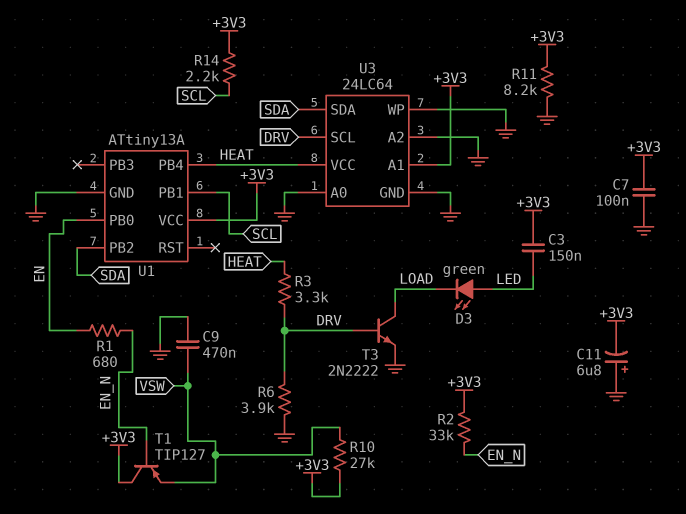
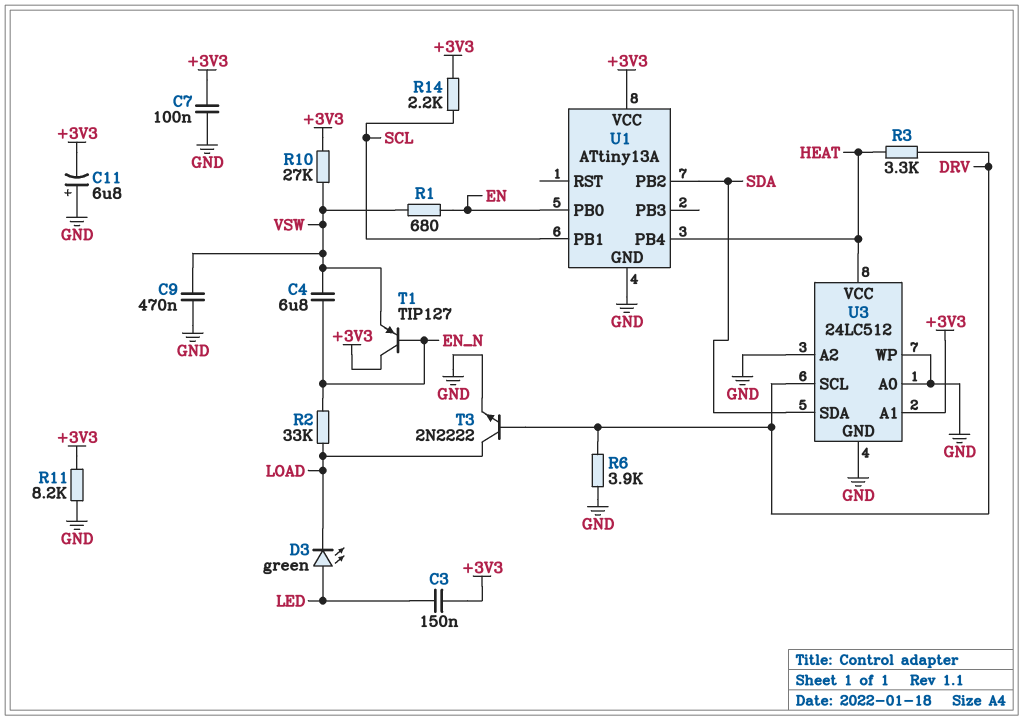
C4: none -> 6.8uF (EN_N, VSW)
R1: 680 (EN, EN_N) -> 680 (EN, VSW)
R2: 33k (+3V3, EN_N) -> 33k (EN_N, LOAD)
U3: 24LC64 -> 24LC512

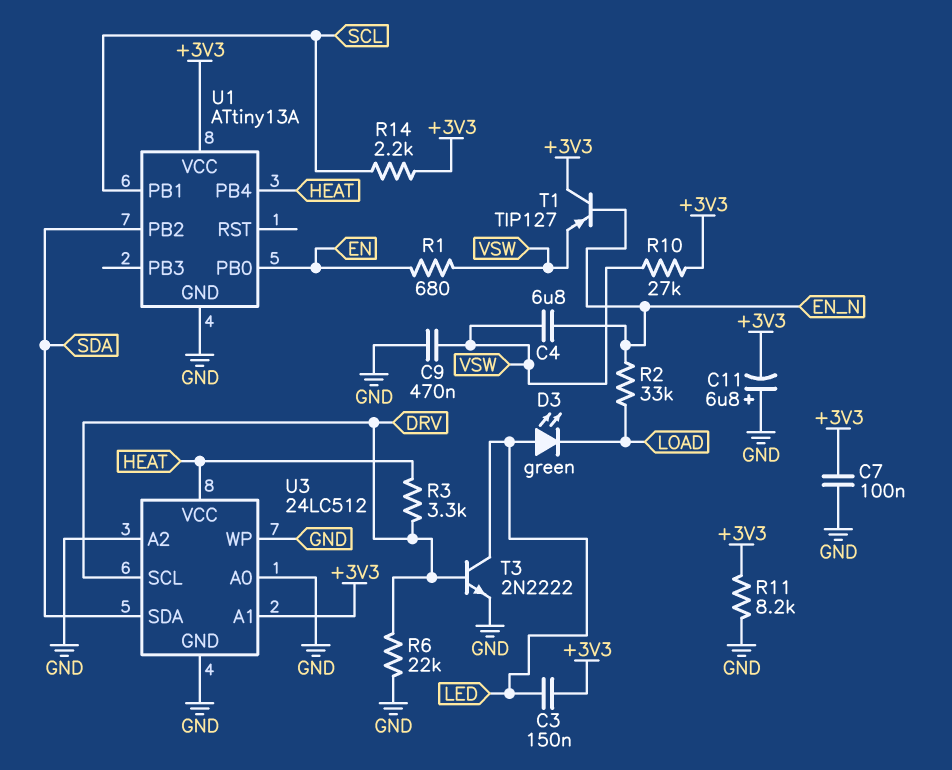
R6: 3.9k (DRV, GND) -> 22k (DRV, GND)
T3: NPN 2N2222 (B DRV, C LOAD, E GND) -> NPN 2N2222 (B DRV, C LED, E GND)

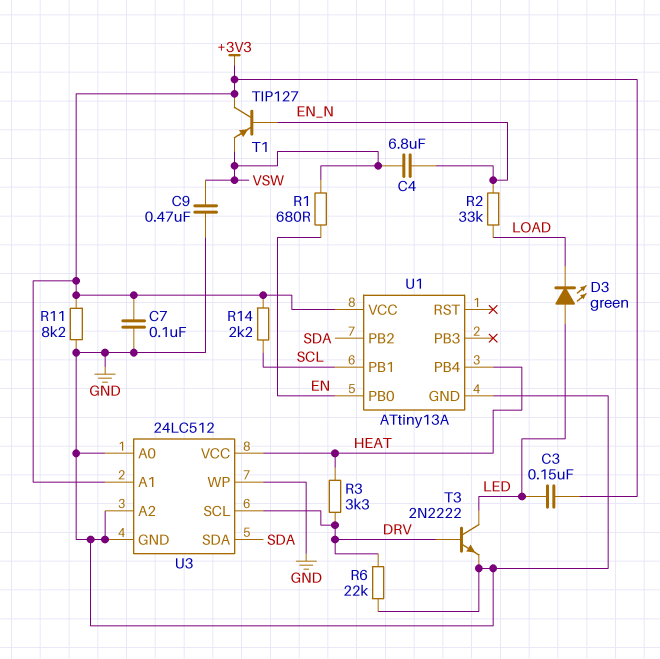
C11: 6.8uF (plus GND, minus +3V3) -> none
R10: 27k (+3V3, VSW) -> none

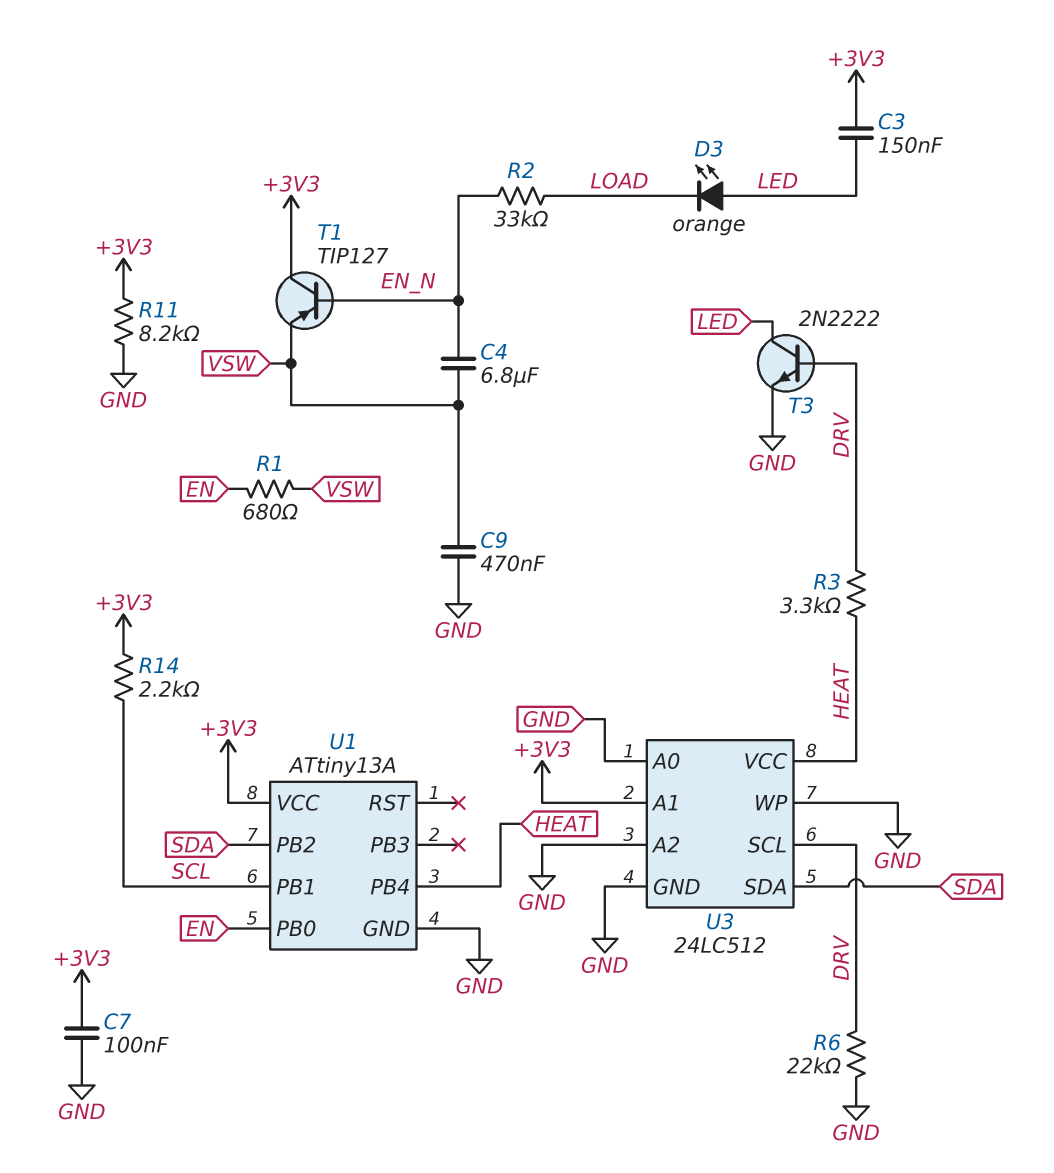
D3: LED green (A LED, K LOAD) -> LED orange (A LED, K LOAD)

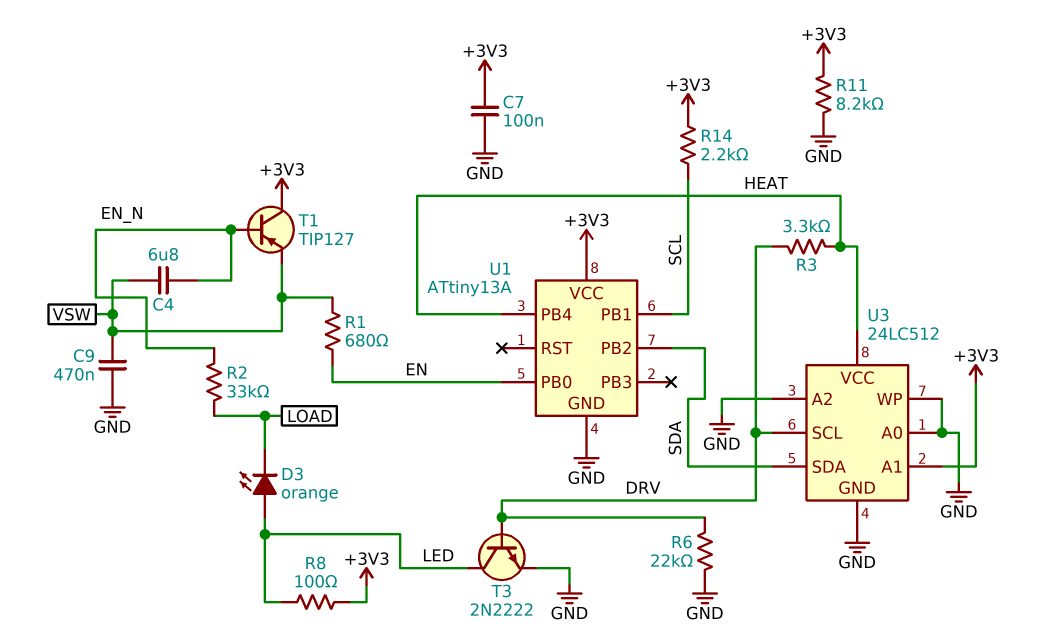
C3: 150nF (+3V3, LED) -> none
R8: none -> 100 (+3V3, LED)

